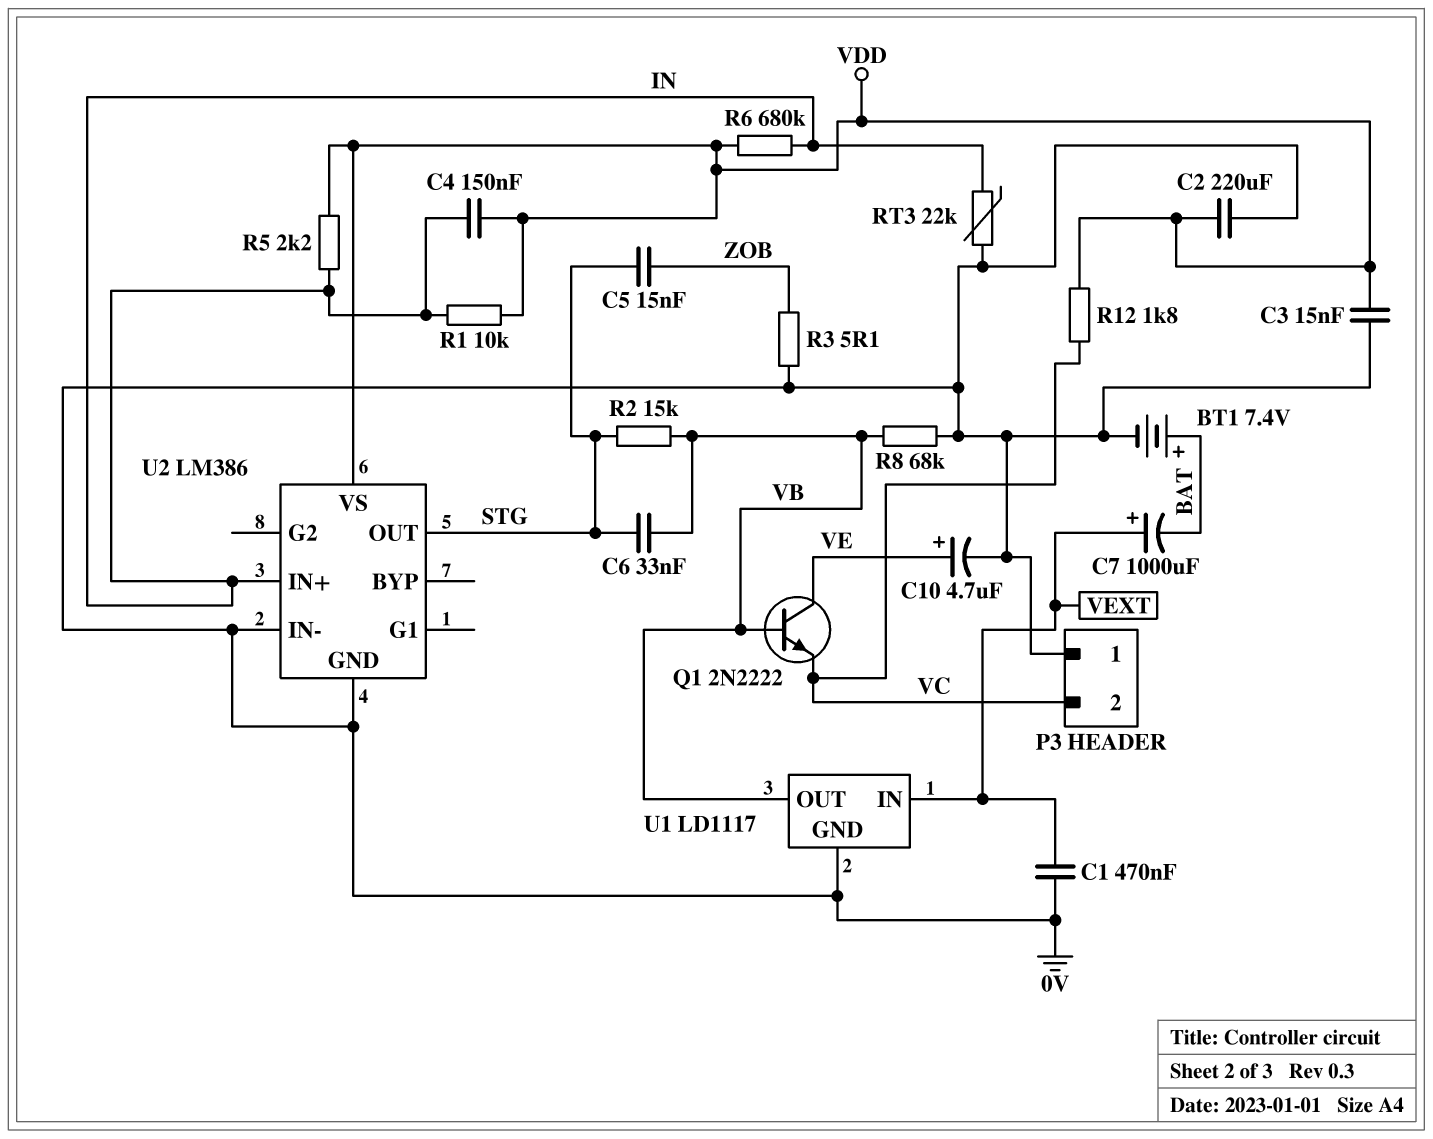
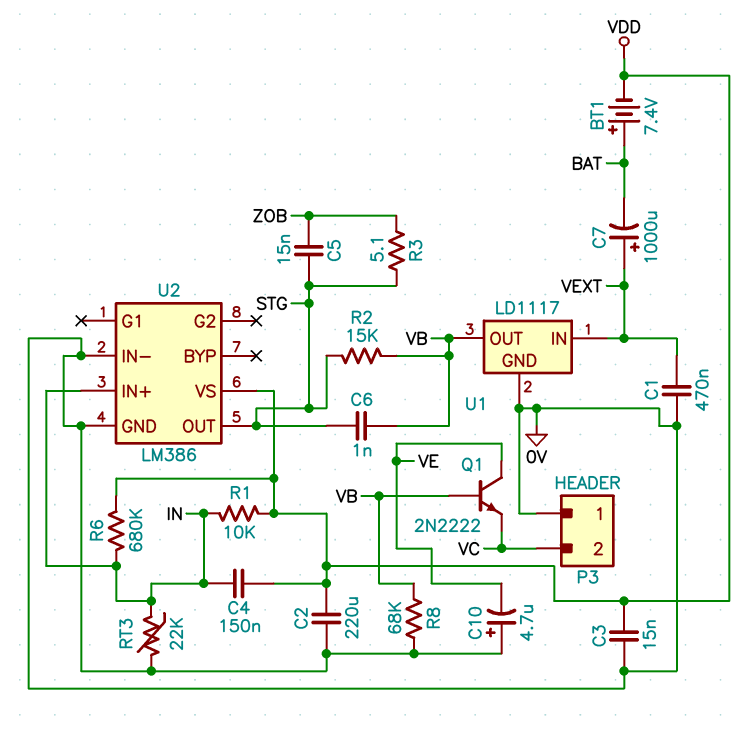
BT1: 7.4V (plus BAT, minus 0V) -> 7.4V (plus BAT, minus VDD)
C6: 33nF (STG, VB) -> 1nF (STG, VB)
C10: 4.7uF (plus VE, minus 0V) -> 4.7uF (plus 0V, minus VE)
R3: 5.1 (0V, ZOB) -> 5.1 (STG, ZOB)
R5: 2.2k (IN, VDD) -> none
R12: 1.8k (VC, VDD) -> none

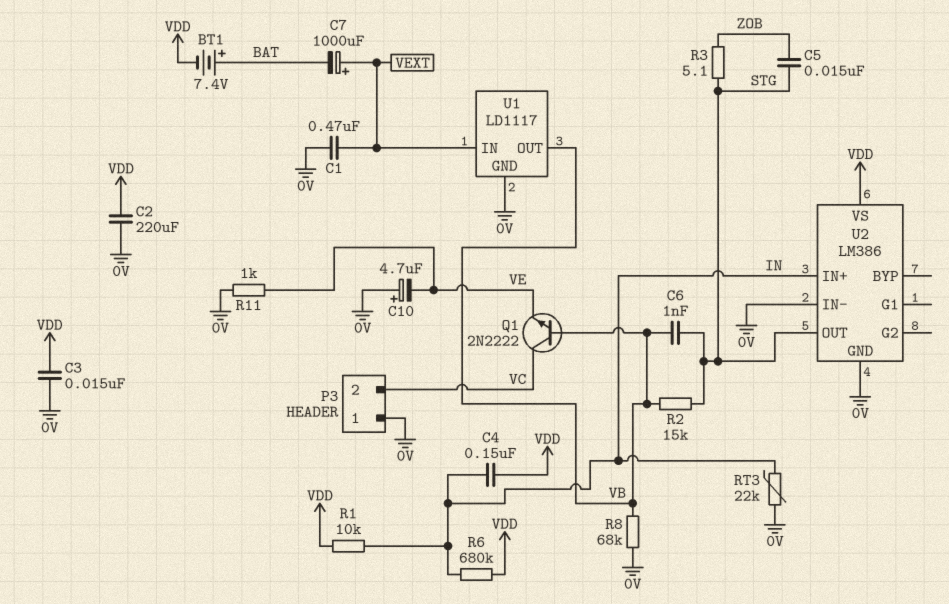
Q1: NPN 2N2222 (B VB, C VE, E VC) -> NPN 2N2222 (B VB, C VC, E VE)
R11: none -> 1k (0V, VE)

